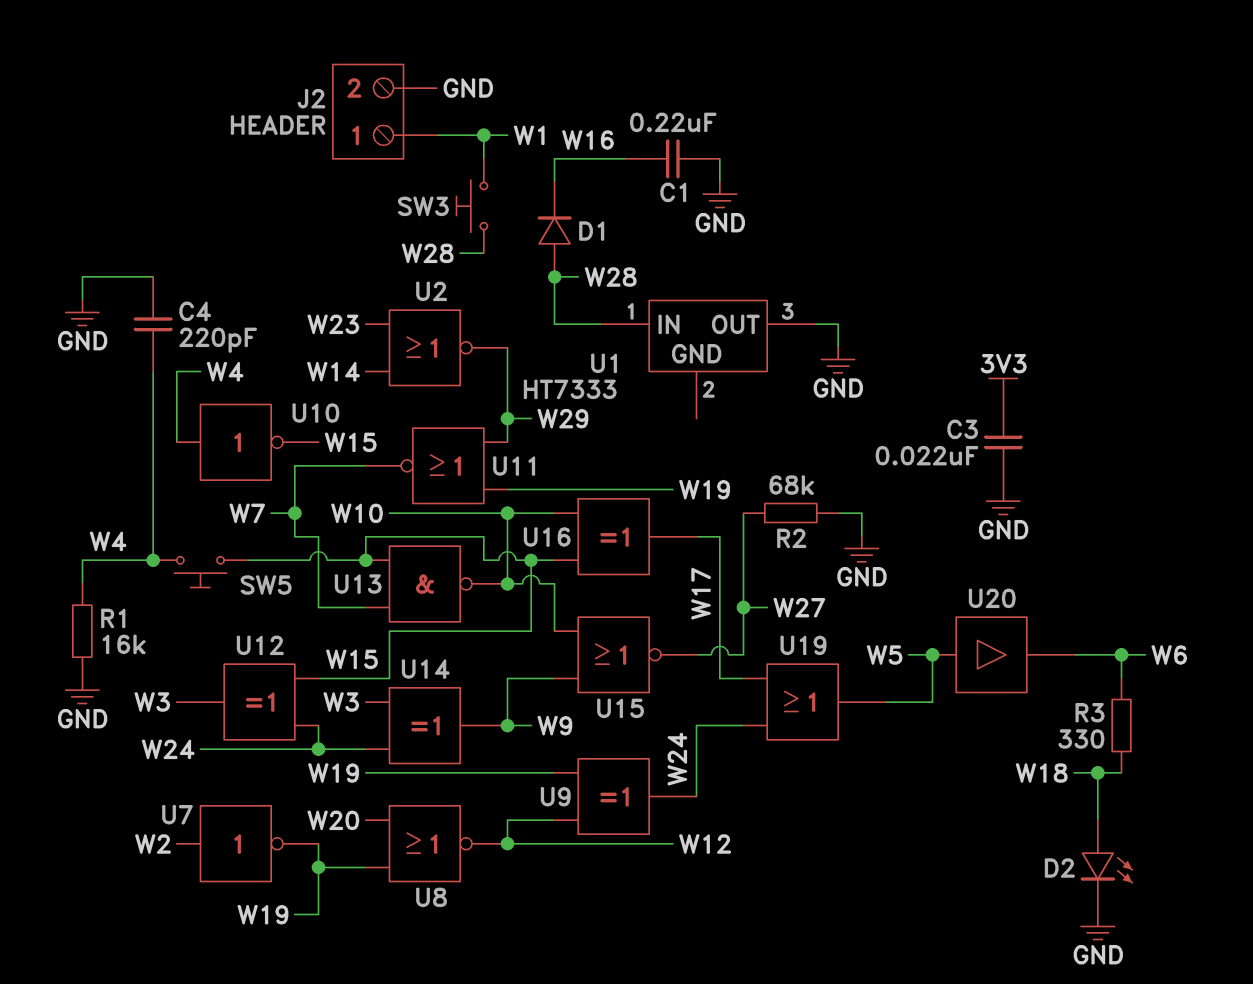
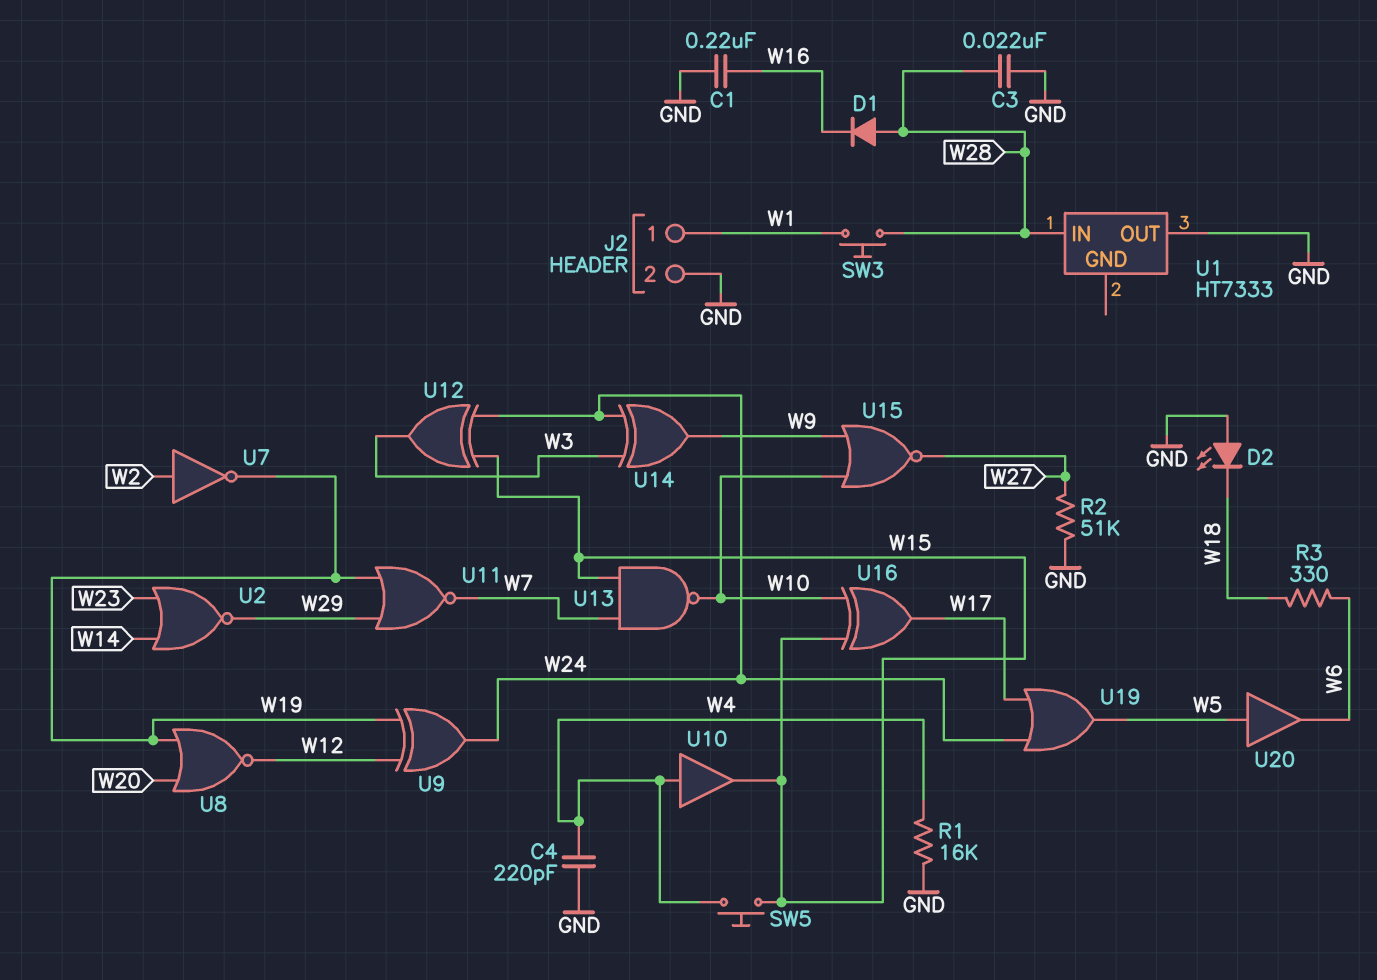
C3: 22nF (3V3, GND) -> 22nF (GND, W28)
D2: LED (A W18, K GND) -> LED (A GND, K W18)
R2: 68k (GND, W27) -> 51k (GND, W27)
U10: NOT (in W4, out W15) -> buffer (in W4, out W15)

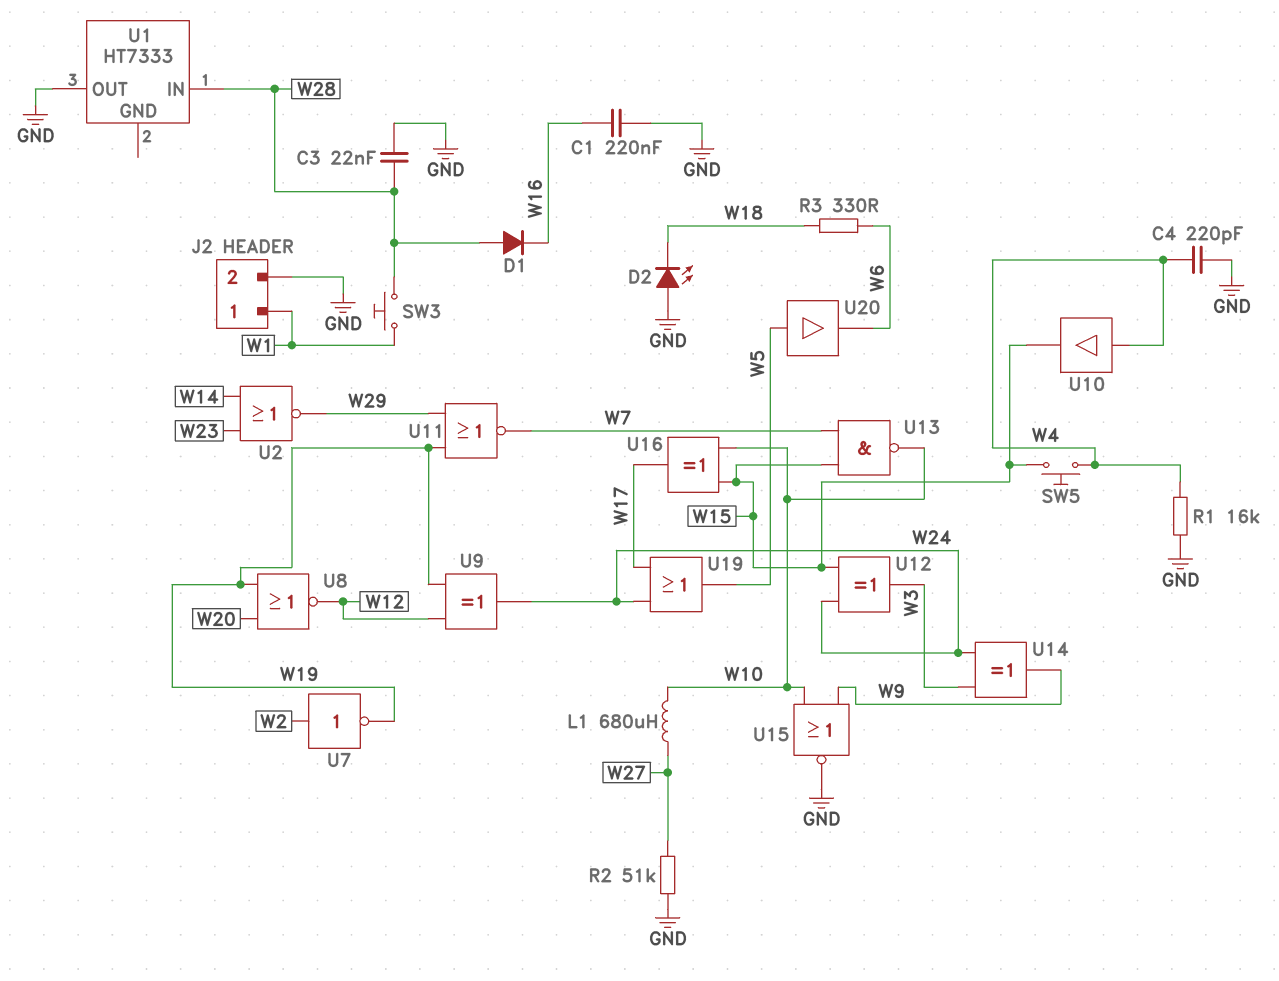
L1: none -> 680uH (W10, W27)
U15: NOR (in W9, in W10, out W27) -> NOR (in W9, in W10, out GND)

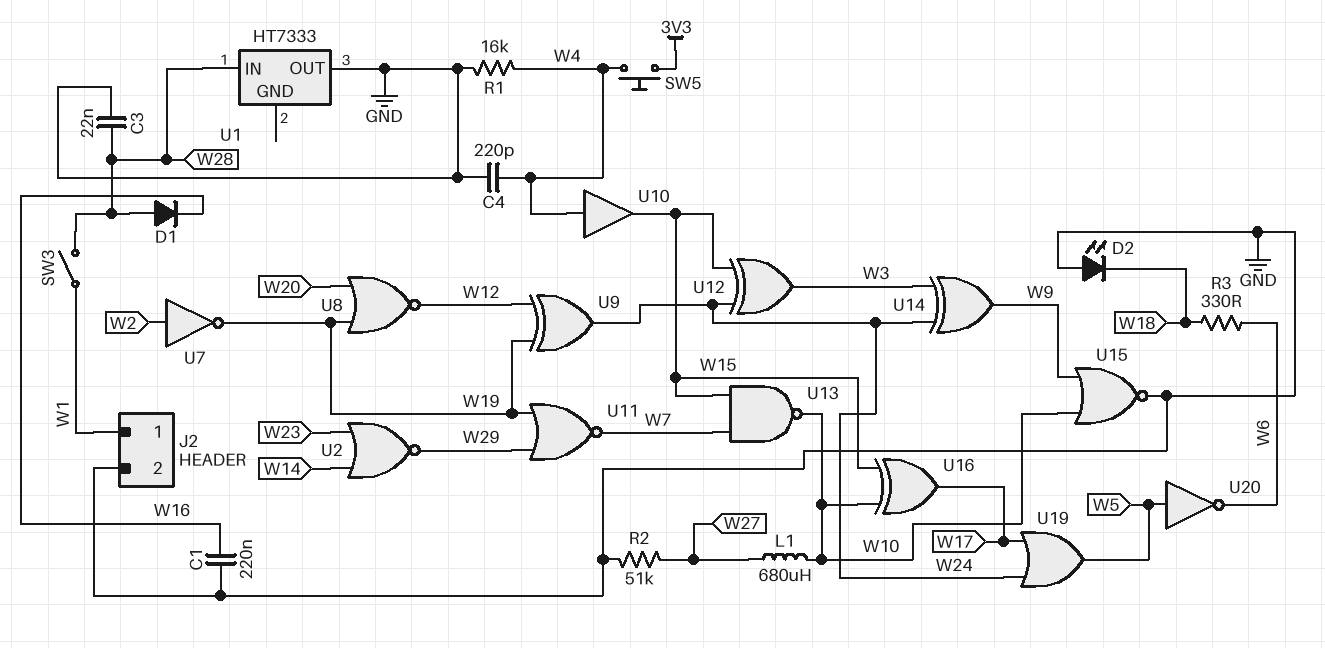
SW3: button (W1, W28) -> switch (W1, W28)
SW5: button (W4, W15) -> button (3V3, W4)
U20: buffer (in W5, out W6) -> NOT (in W5, out W6)

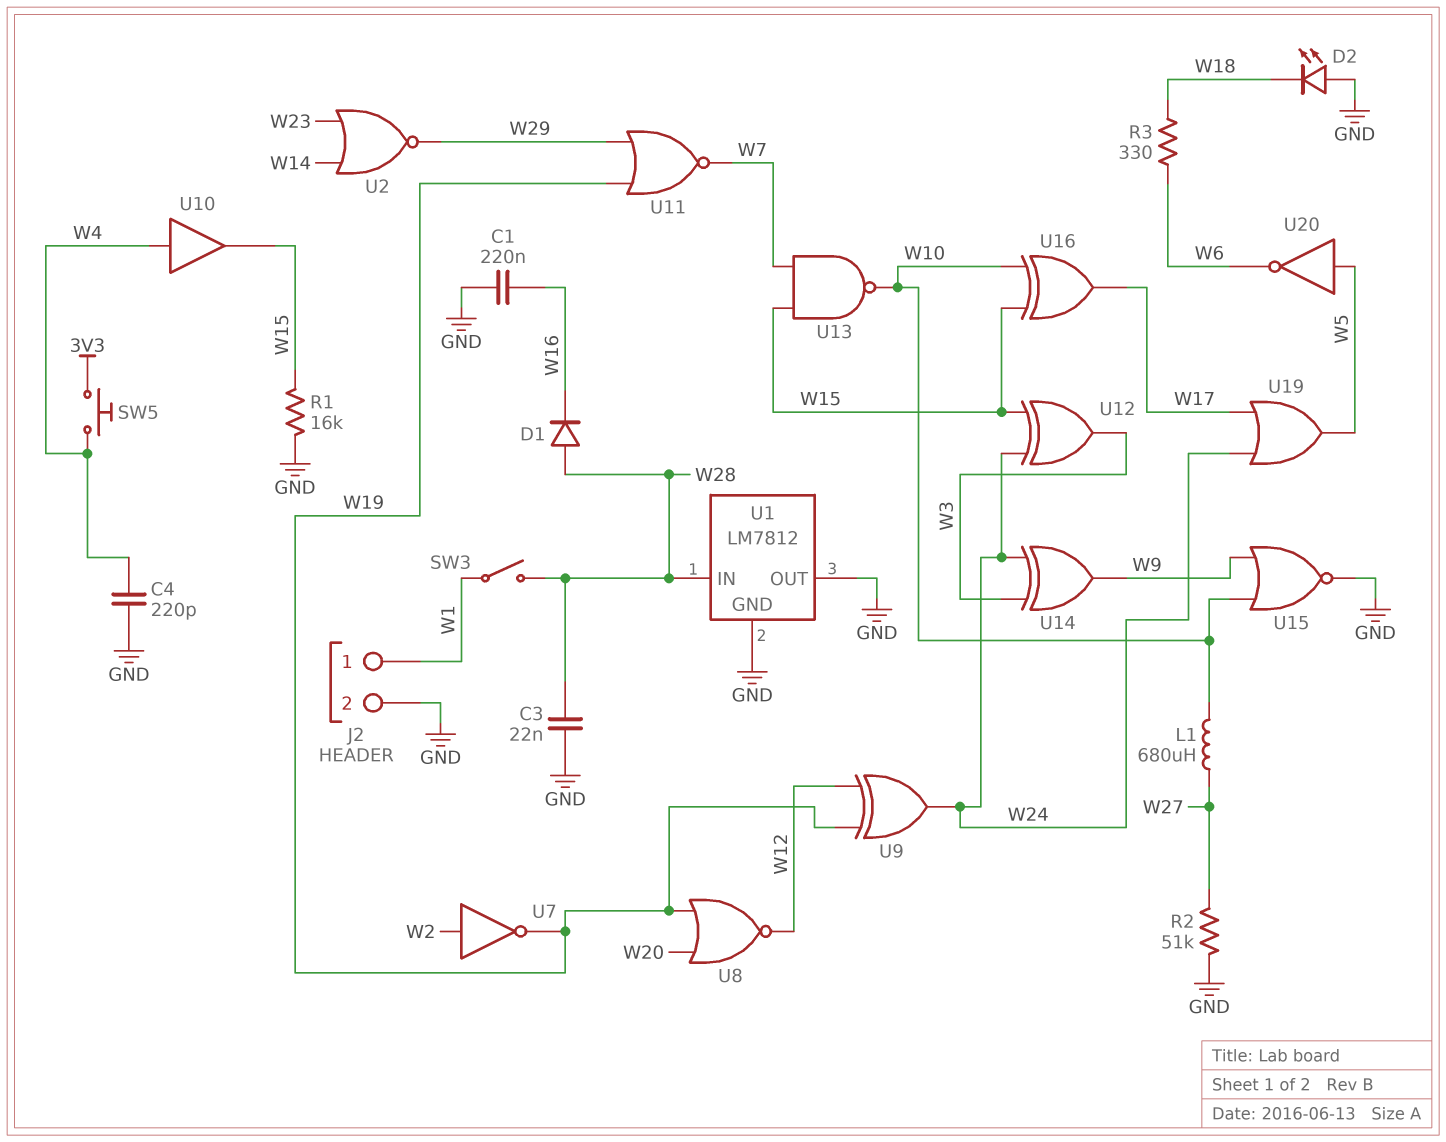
R1: 16k (GND, W4) -> 16k (GND, W15)
U1: HT7333 -> LM7812
U1 pin GND: none -> GND

